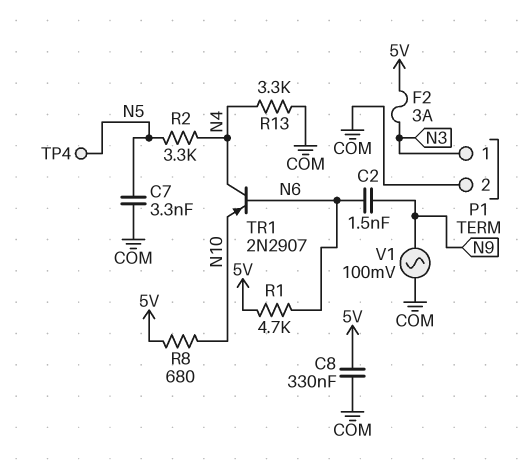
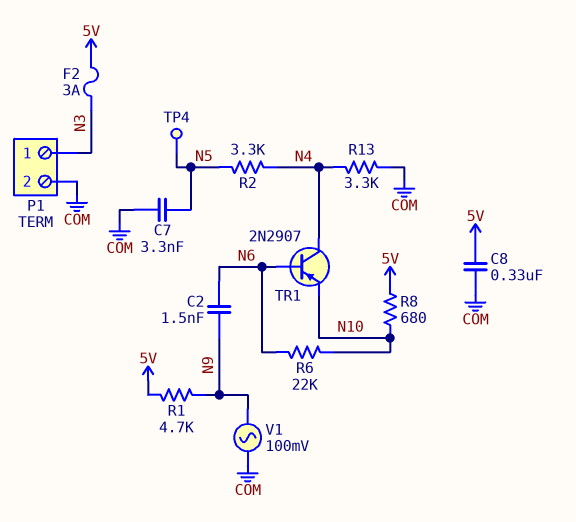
R1: 4.7k (5V, N6) -> 4.7k (5V, N9)
R6: none -> 22k (N6, N10)

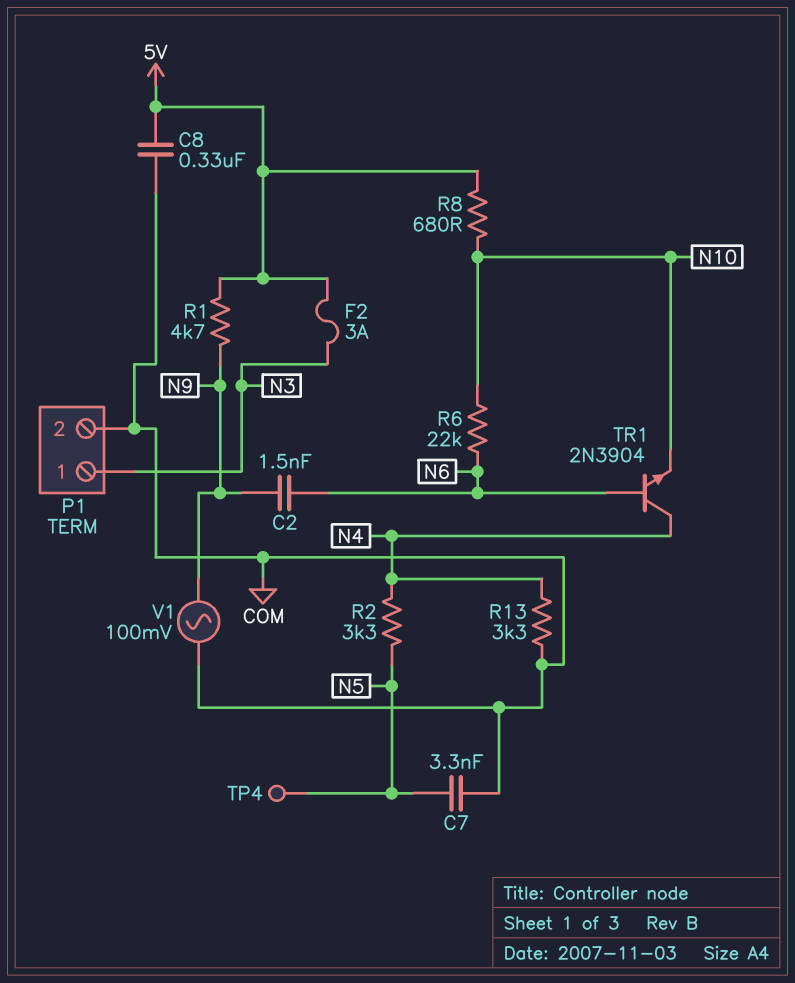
TR1: PNP 2N2907 (B N6, C N4, E N10) -> NPN 2N3904 (B N6, C N4, E N10)

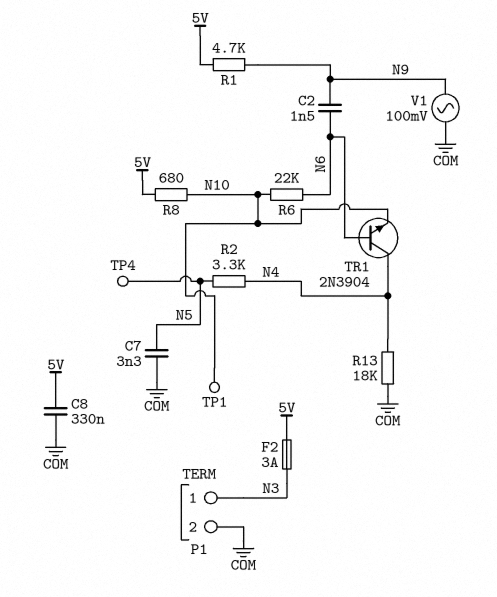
R13: 3.3k (COM, N4) -> 18k (COM, N4)
TP1: none -> test point (N10)

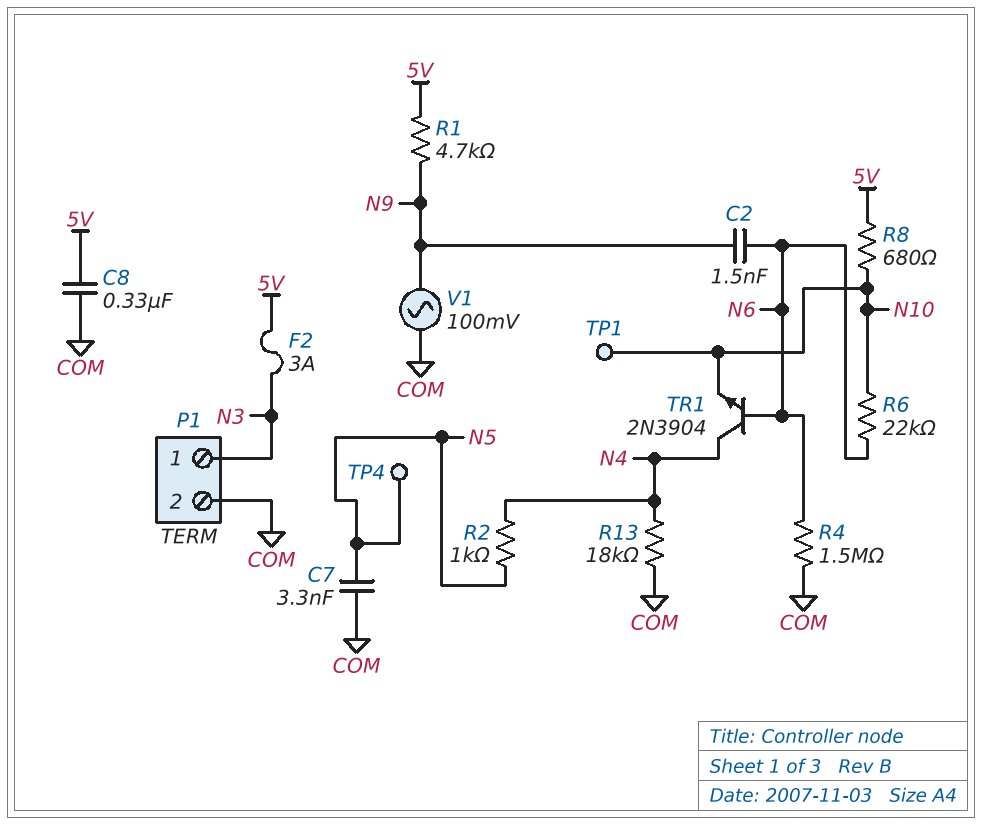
R2: 3.3k (N4, N5) -> 1k (N4, N5)
R4: none -> 1.5M (COM, N6)

